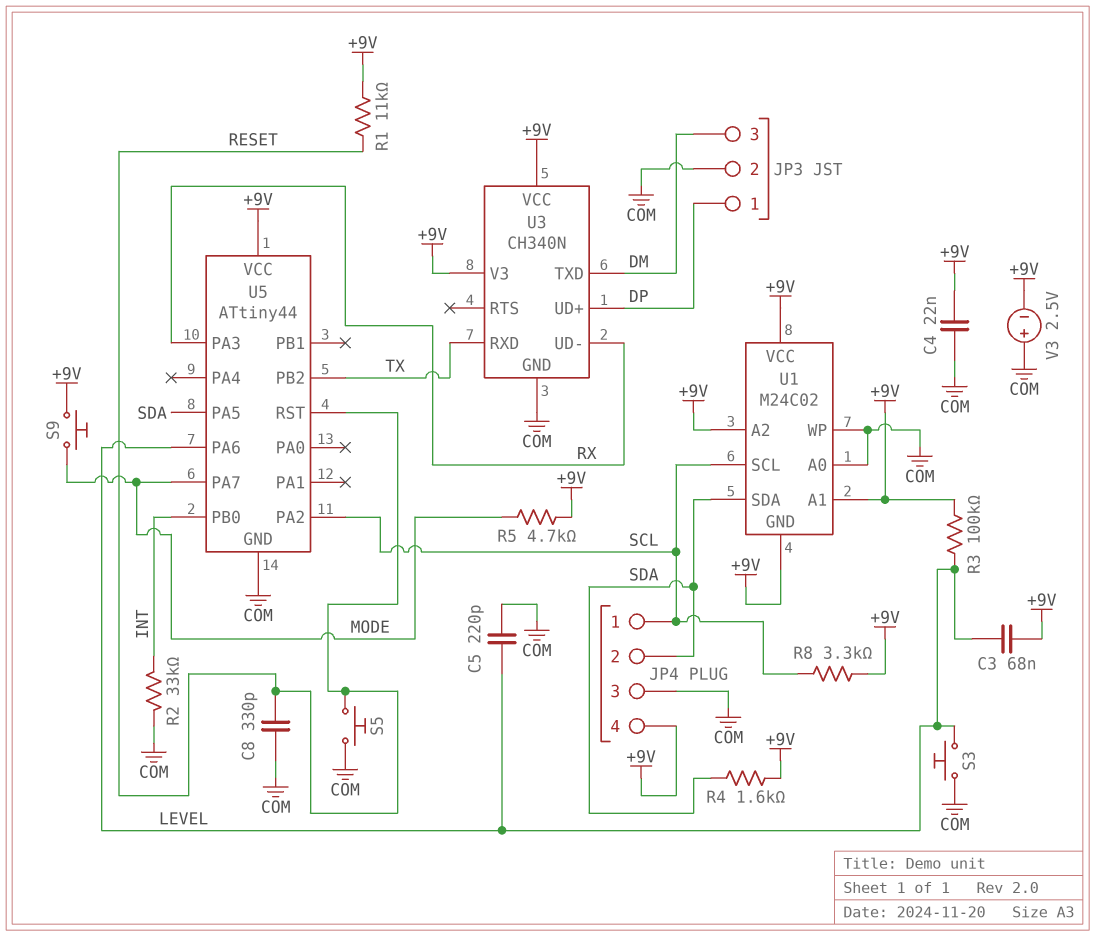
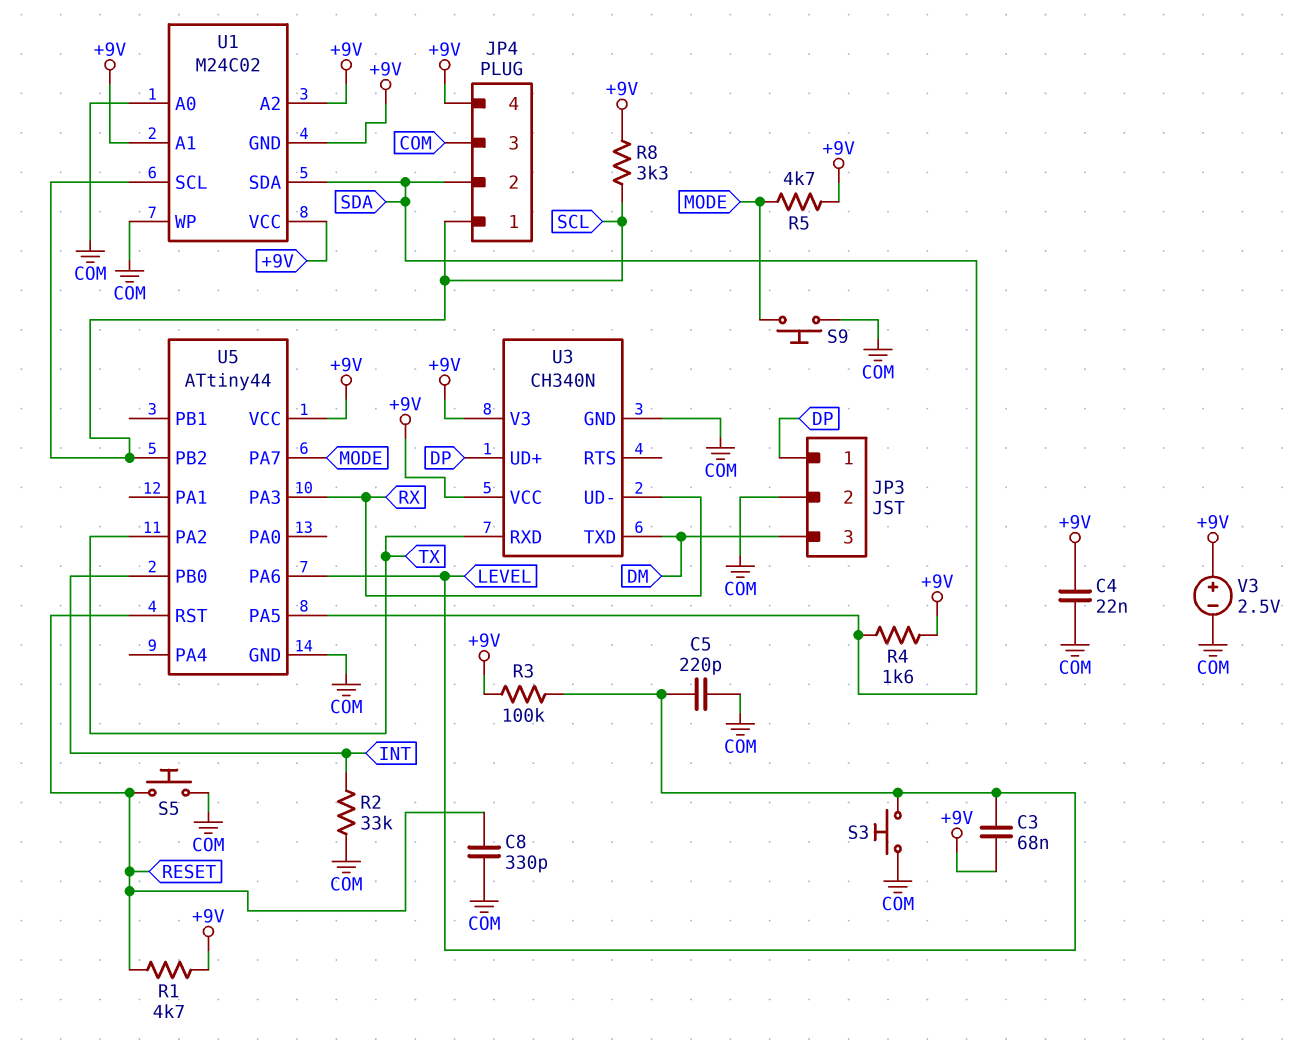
R1: 11k (+9V, RESET) -> 4.7k (+9V, RESET)
S9: button (+9V, MODE) -> button (COM, MODE)
U5 pin PA2: SCL -> TX
U5 pin PB2: TX -> SCL
V3: 2.5V (plus COM, minus +9V) -> 2.5V (plus +9V, minus COM)

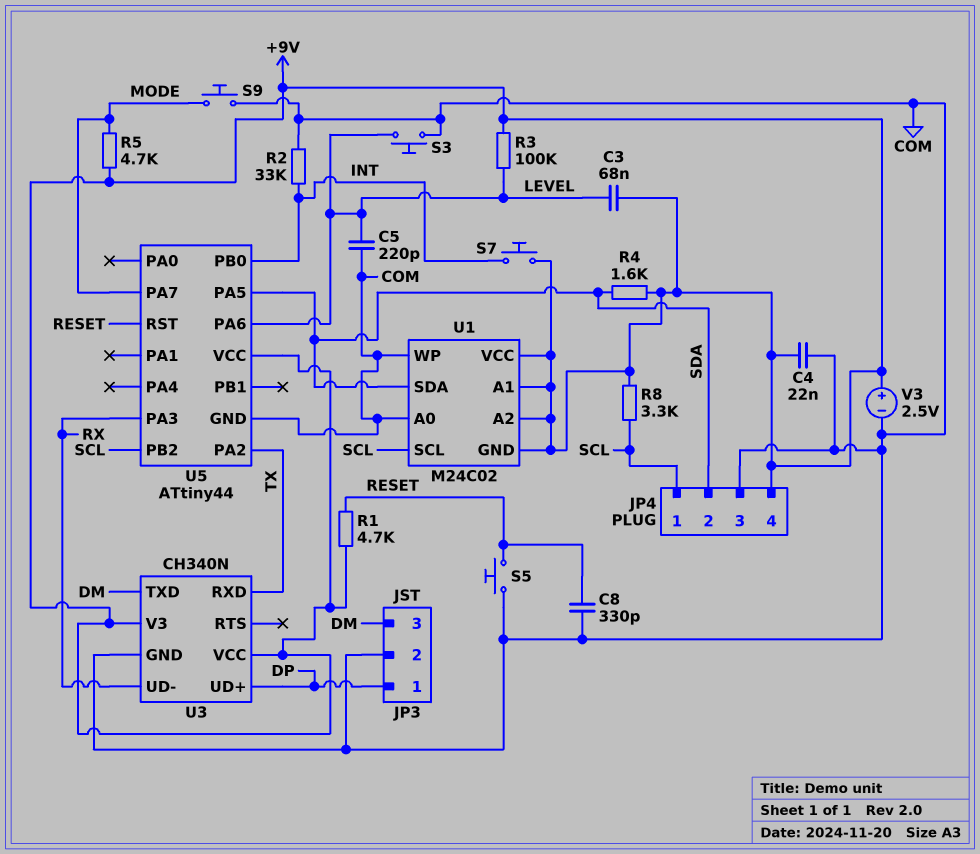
S7: none -> button (+9V, INT)

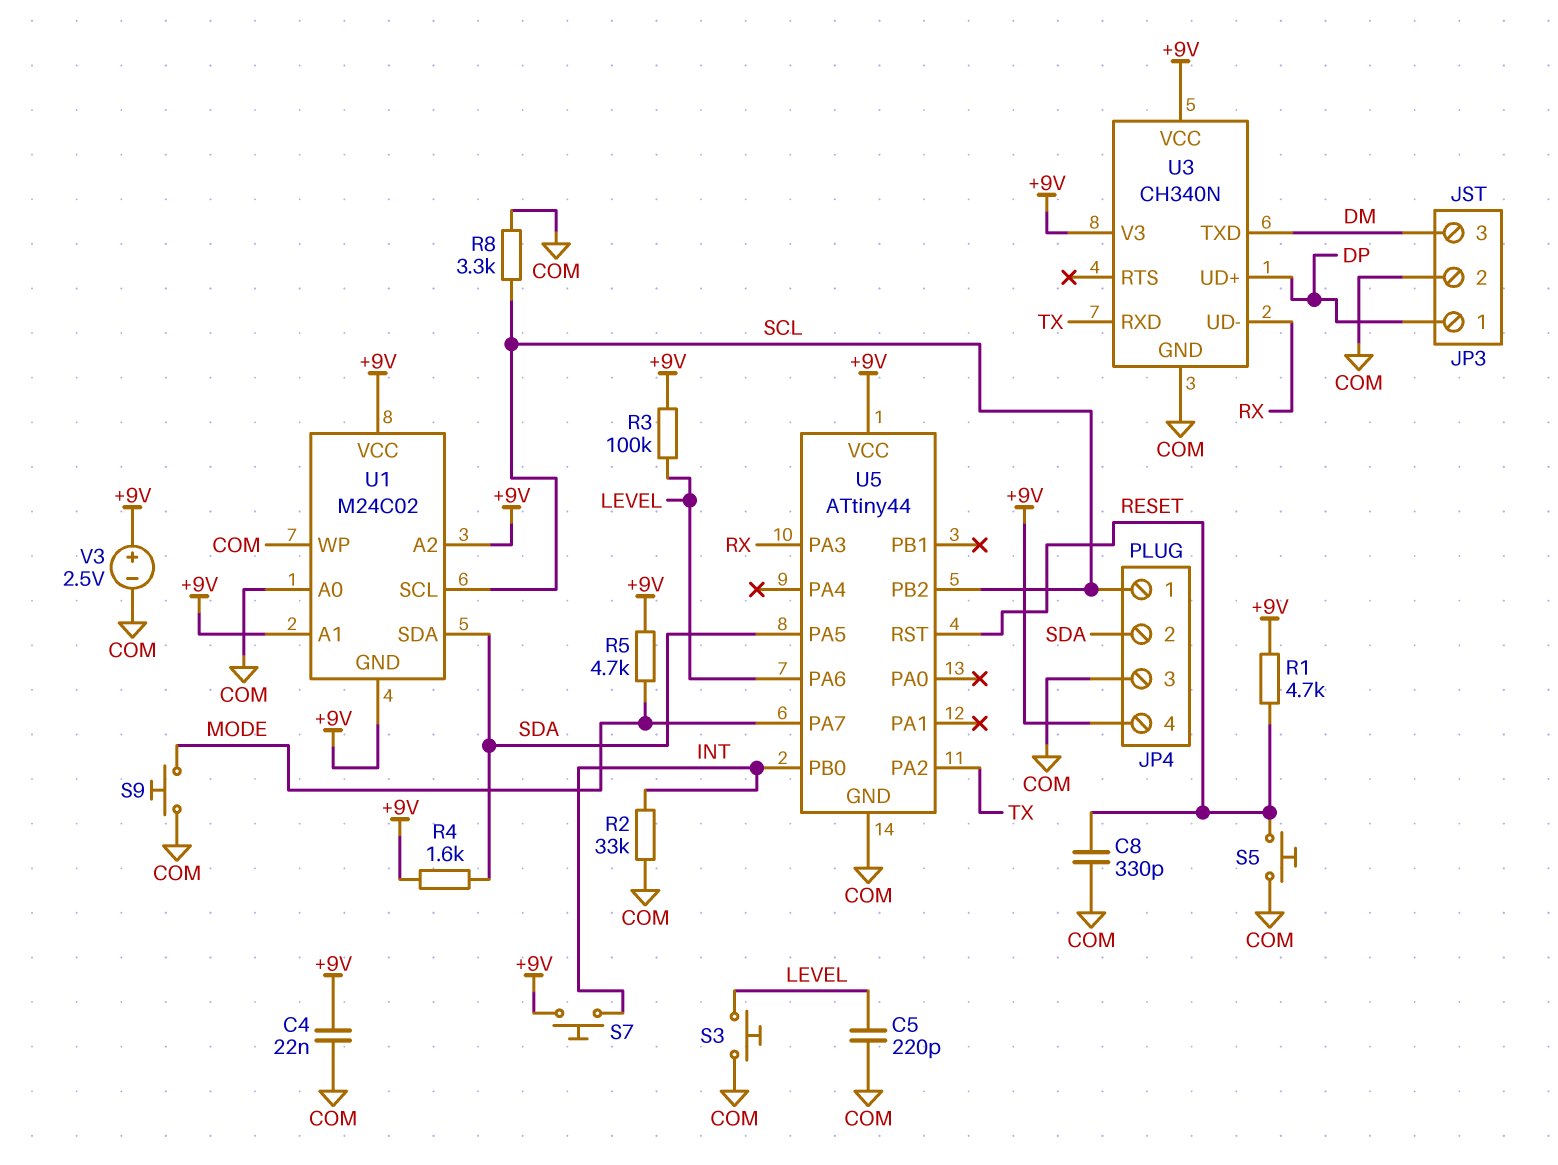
C3: 68nF (+9V, LEVEL) -> none
R8: 3.3k (+9V, SCL) -> 3.3k (COM, SCL)

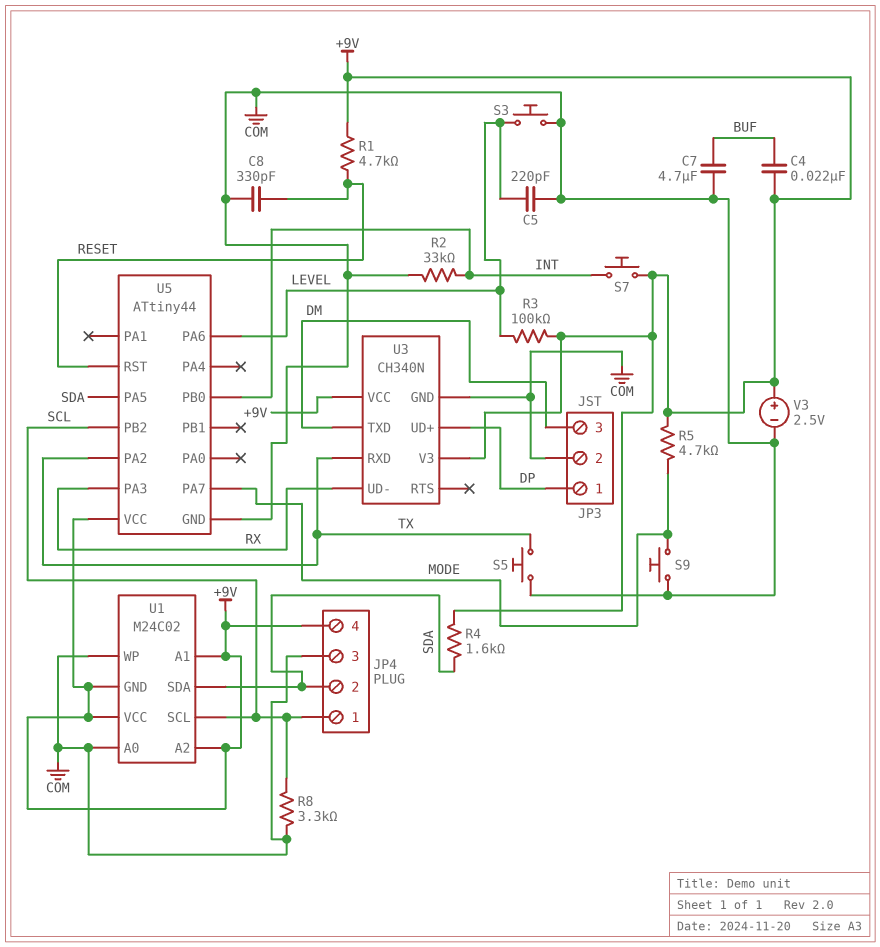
C4: 22nF (+9V, COM) -> 22nF (+9V, BUF)
C7: none -> 4.7uF (BUF, COM)
S5: button (COM, RESET) -> button (COM, TX)

